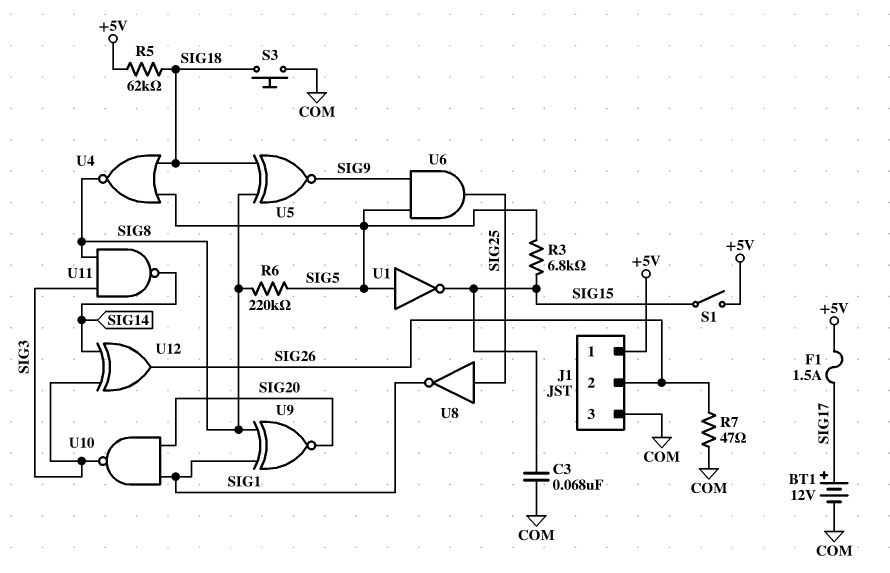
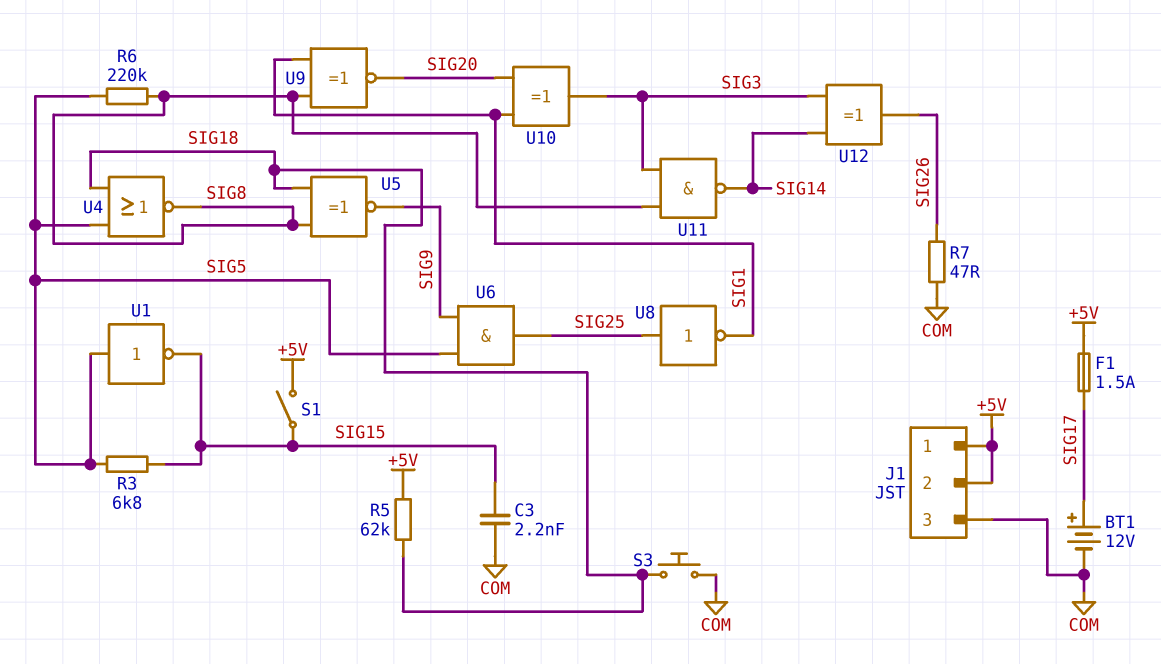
C3: 68nF (COM, SIG15) -> 2.2nF (COM, SIG15)
J1 pin 2: SIG26 -> +5V
U10: NAND (in SIG1, in SIG20, out SIG3) -> XOR (in SIG1, in SIG20, out SIG3)

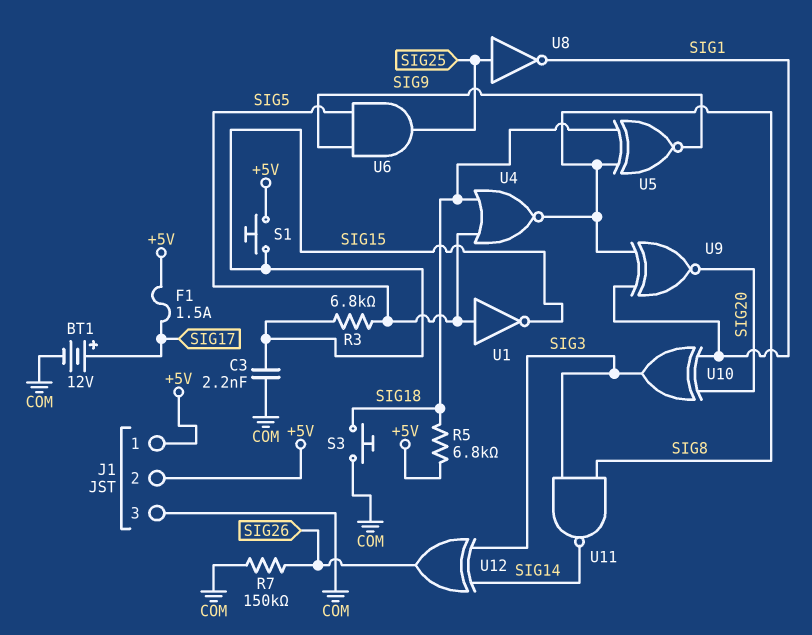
R5: 62k (+5V, SIG18) -> 6.8k (+5V, SIG18)
R6: 220k (SIG5, SIG8) -> none
R7: 47 (COM, SIG26) -> 150k (COM, SIG26)
S1: switch (+5V, SIG15) -> button (+5V, SIG15)

